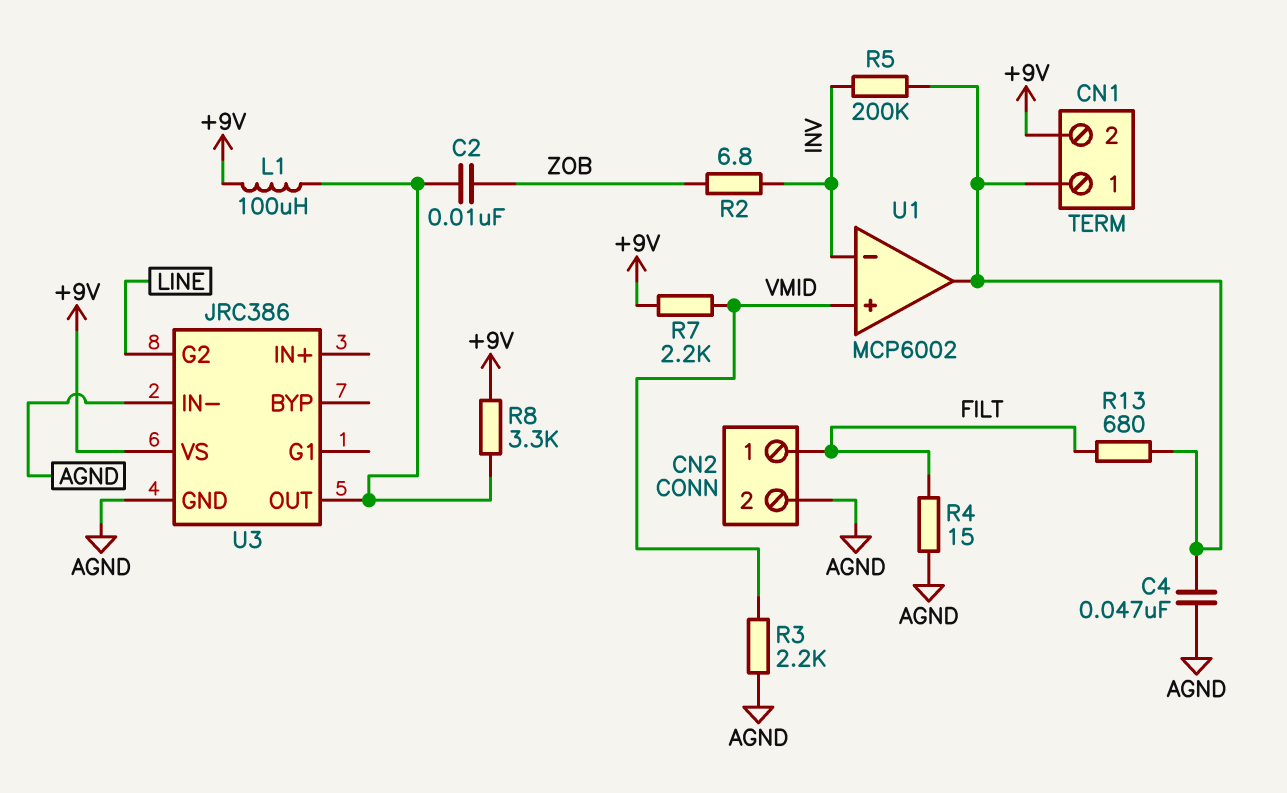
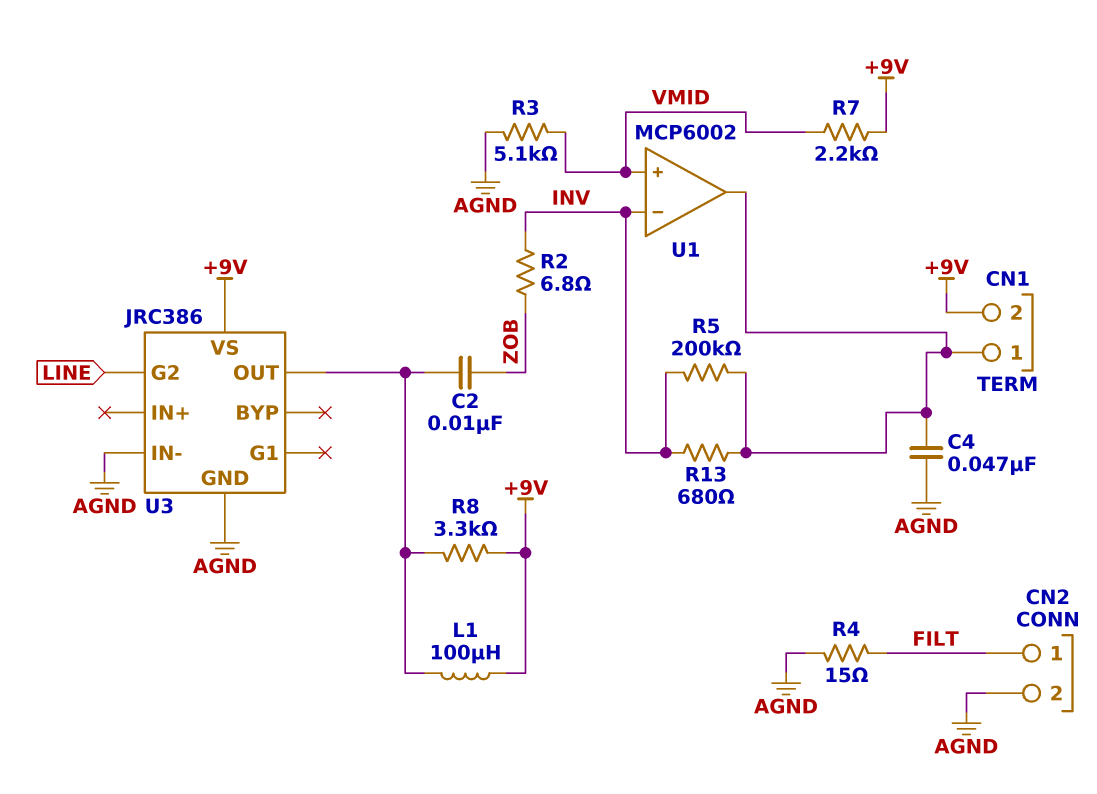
R3: 2.2k (AGND, VMID) -> 5.1k (AGND, VMID)
R13: 680 (CN1/1, FILT) -> 680 (CN1/1, INV)

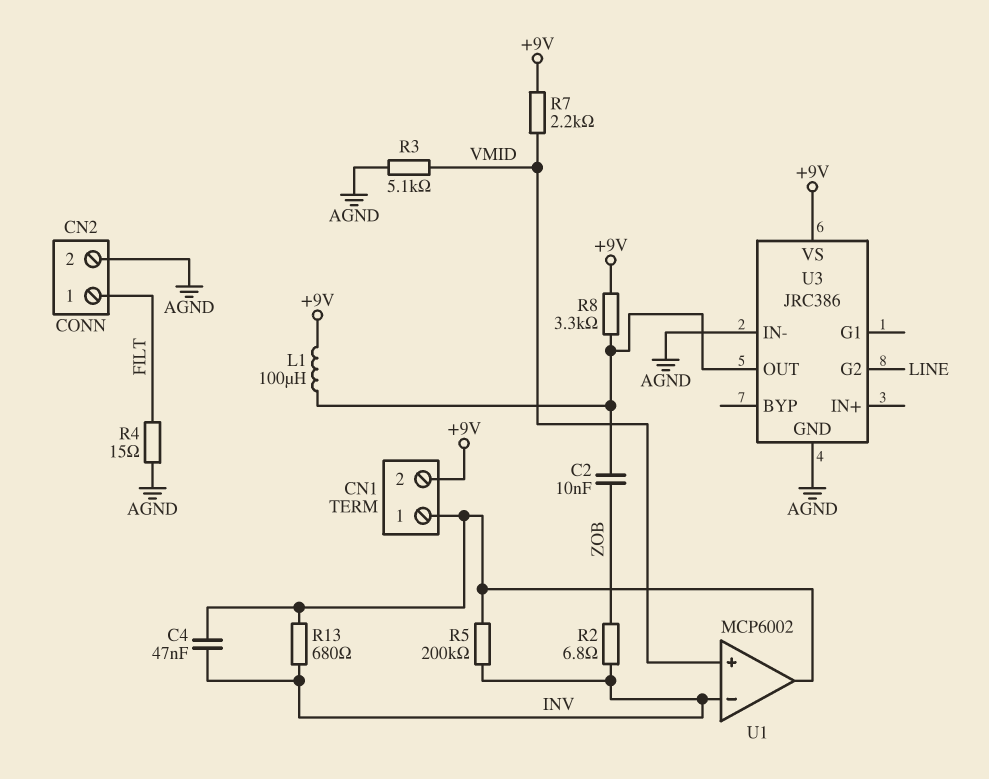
C4: 47nF (AGND, CN1/1) -> 47nF (CN1/1, INV)

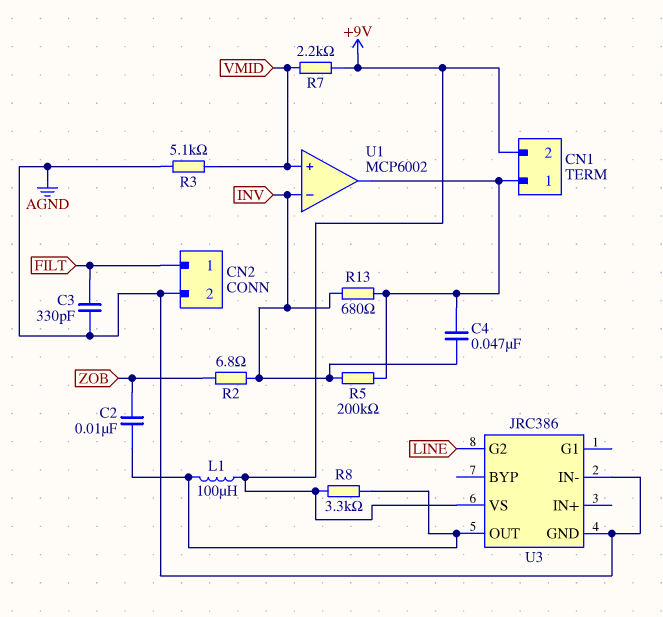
C3: none -> 330pF (AGND, FILT)
R4: 15 (AGND, FILT) -> none

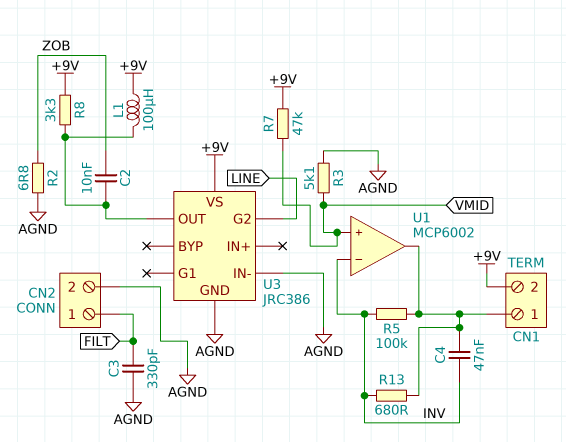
R2: 6.8 (INV, ZOB) -> 6.8 (AGND, ZOB)
R5: 200k (CN1/1, INV) -> 100k (CN1/1, INV)
R7: 2.2k (+9V, VMID) -> 47k (+9V, VMID)

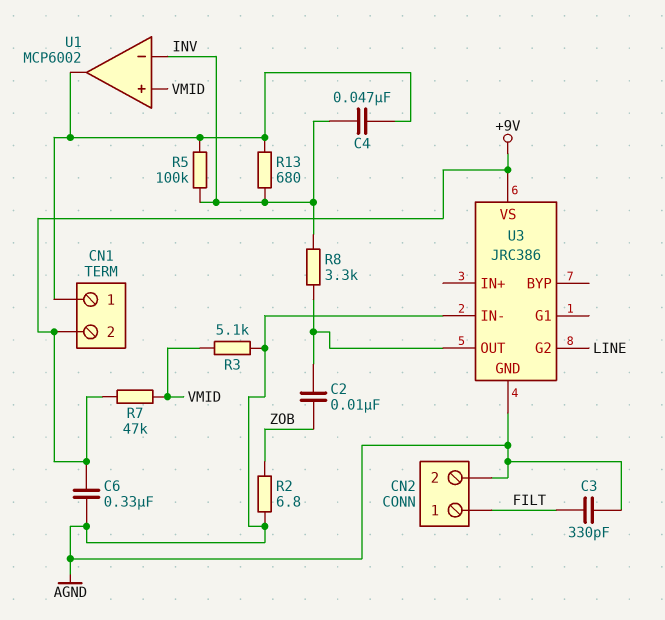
C6: none -> 330nF (+9V, AGND)
L1: 100uH (+9V, U3/OUT) -> none
R8: 3.3k (+9V, U3/OUT) -> 3.3k (INV, U3/OUT)

